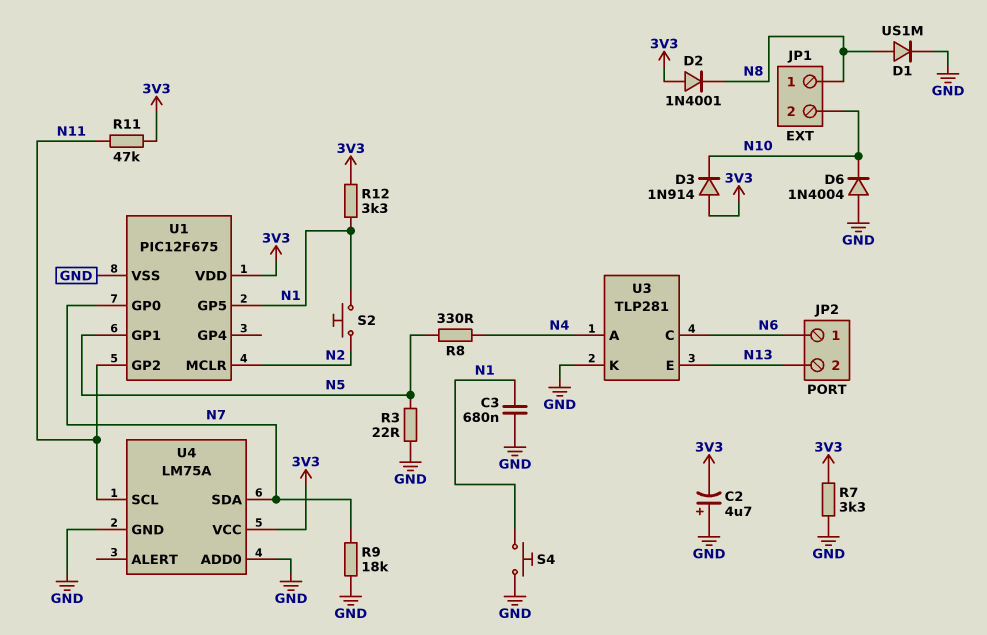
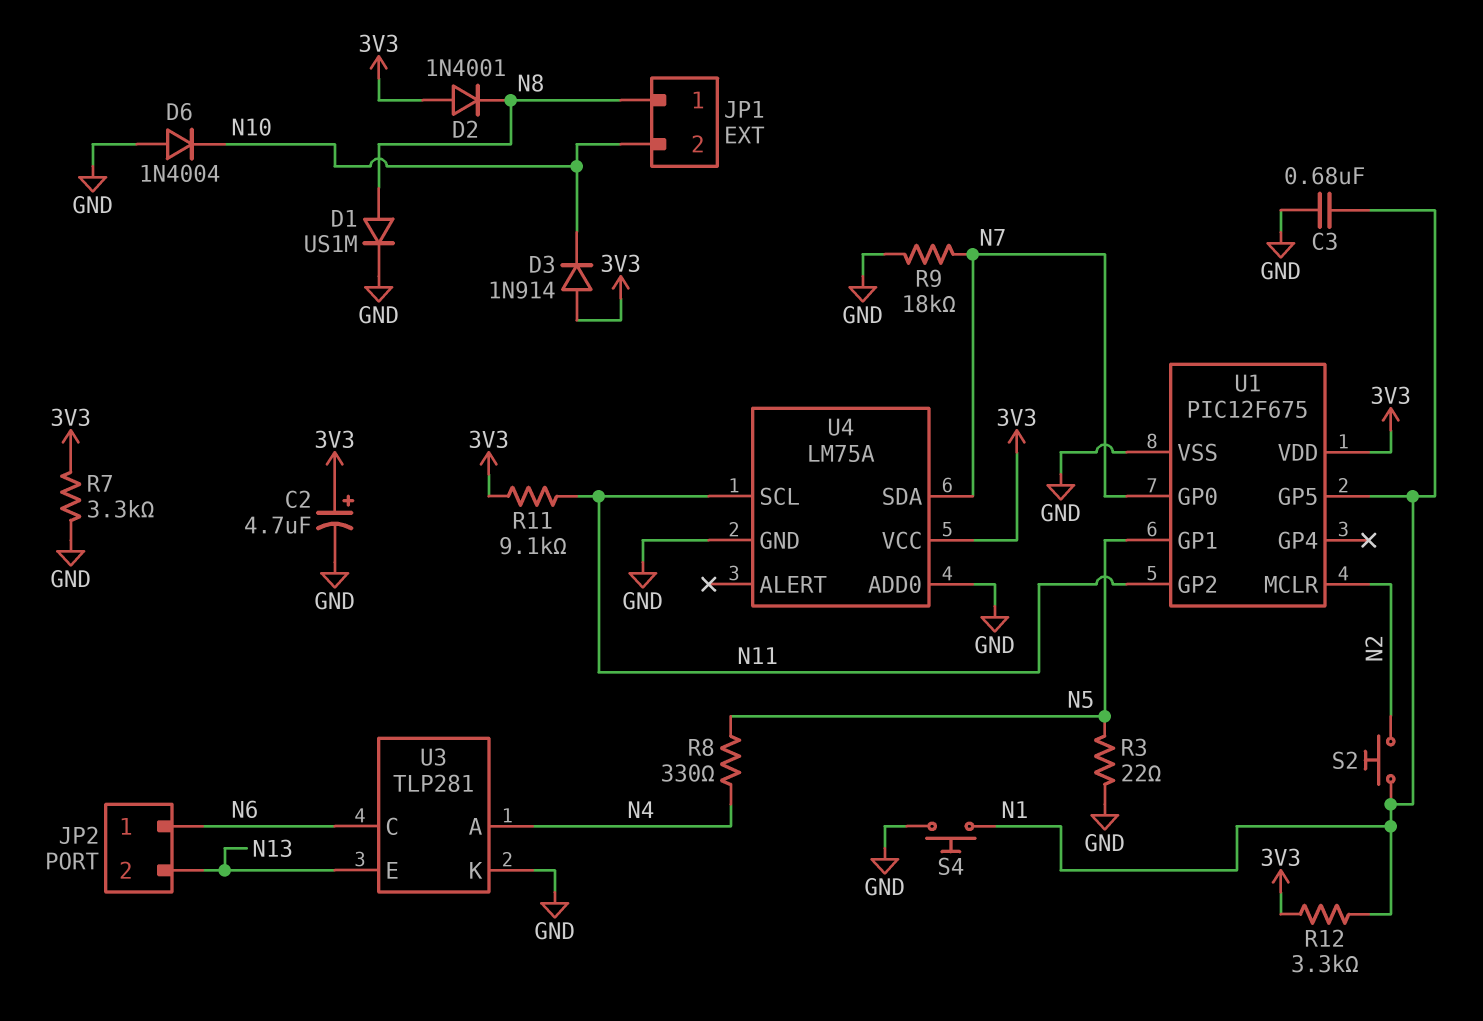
C2: 4.7uF (plus GND, minus 3V3) -> 4.7uF (plus 3V3, minus GND)
R11: 47k (3V3, N11) -> 9.1k (3V3, N11)

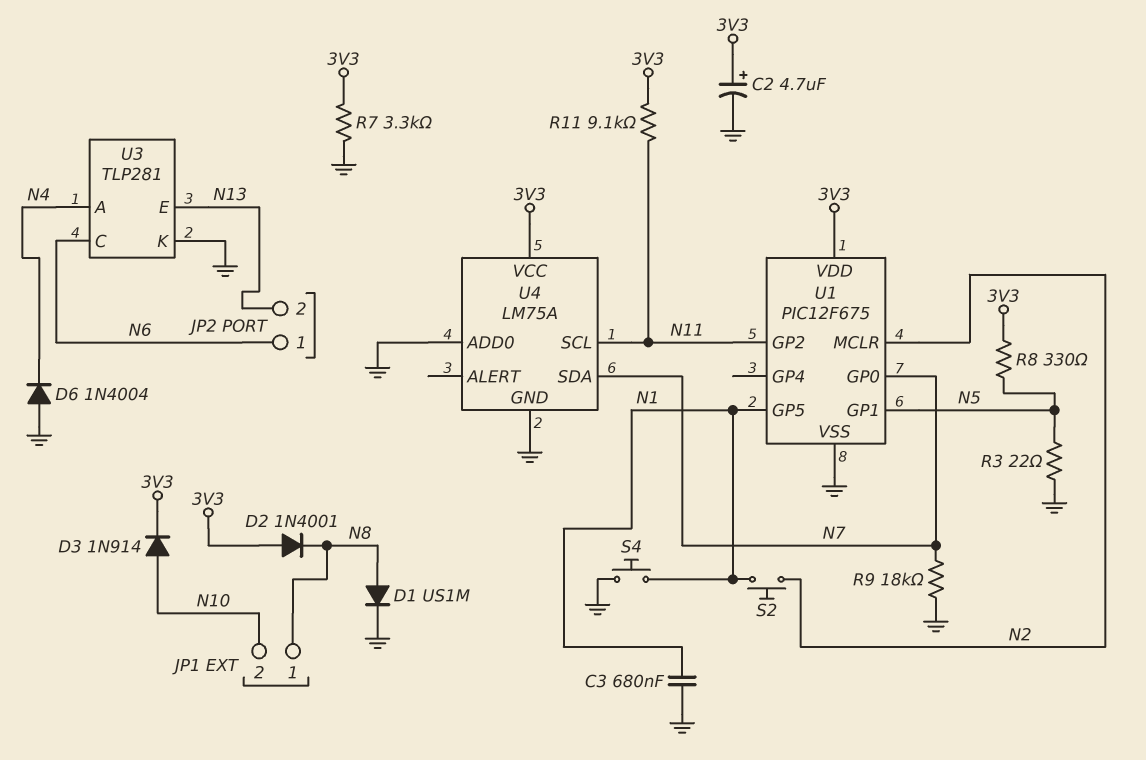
D3: diode 1N914 (A 3V3, K N10) -> diode 1N914 (A N10, K 3V3)
D6: diode 1N4004 (A GND, K N10) -> diode 1N4004 (A GND, K N4)
R8: 330 (N4, N5) -> 330 (3V3, N5)
R12: 3.3k (3V3, N1) -> none

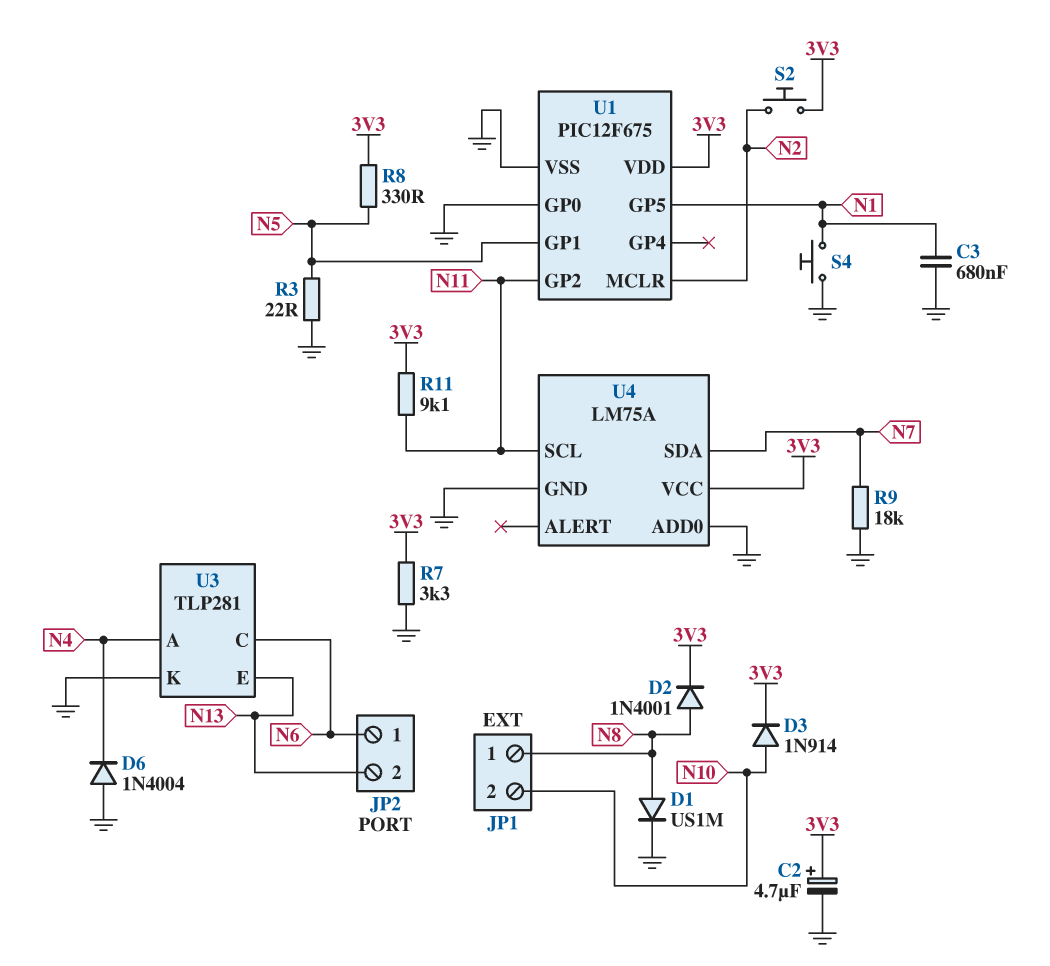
D2: diode 1N4001 (A 3V3, K N8) -> diode 1N4001 (A N8, K 3V3)
S2: button (N1, N2) -> button (3V3, N2)
U1 pin GP0: N7 -> GND

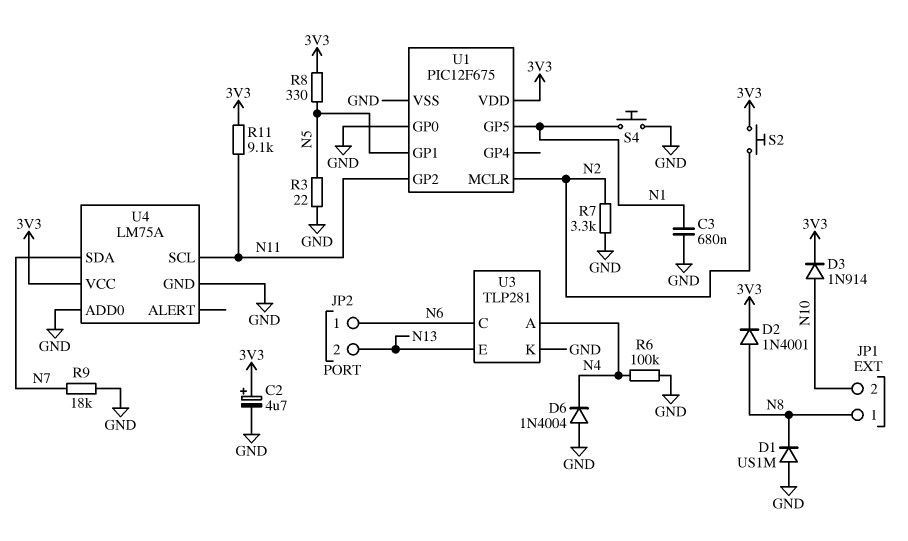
D1: diode US1M (A N8, K GND) -> diode US1M (A GND, K N8)
R6: none -> 100k (GND, N4)
R7: 3.3k (3V3, GND) -> 3.3k (GND, N2)

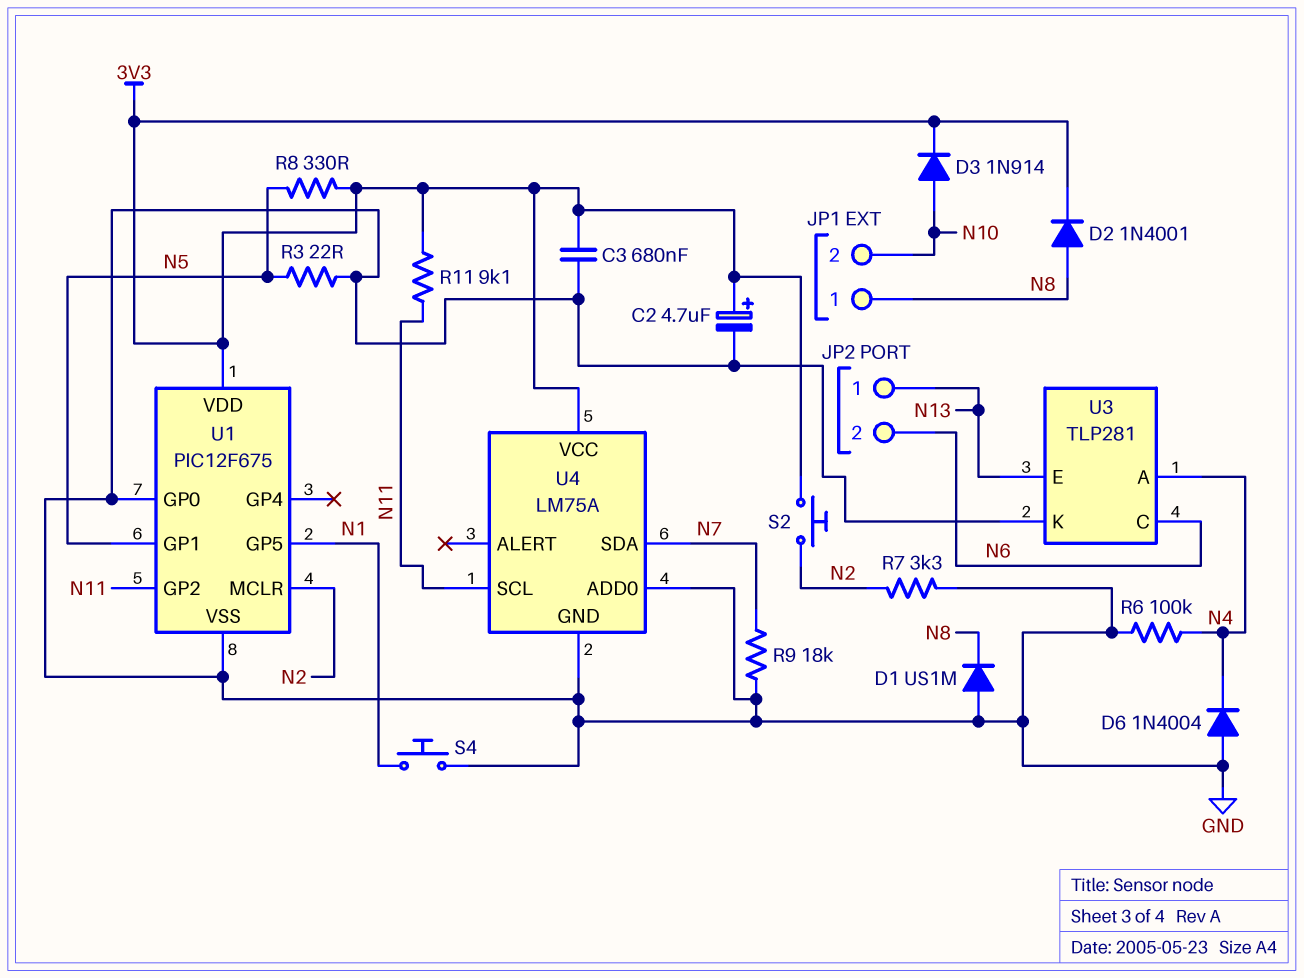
C3: 680nF (GND, N1) -> 680nF (3V3, GND)
JP2 pin 1: N6 -> N13
JP2 pin 2: N13 -> N6

